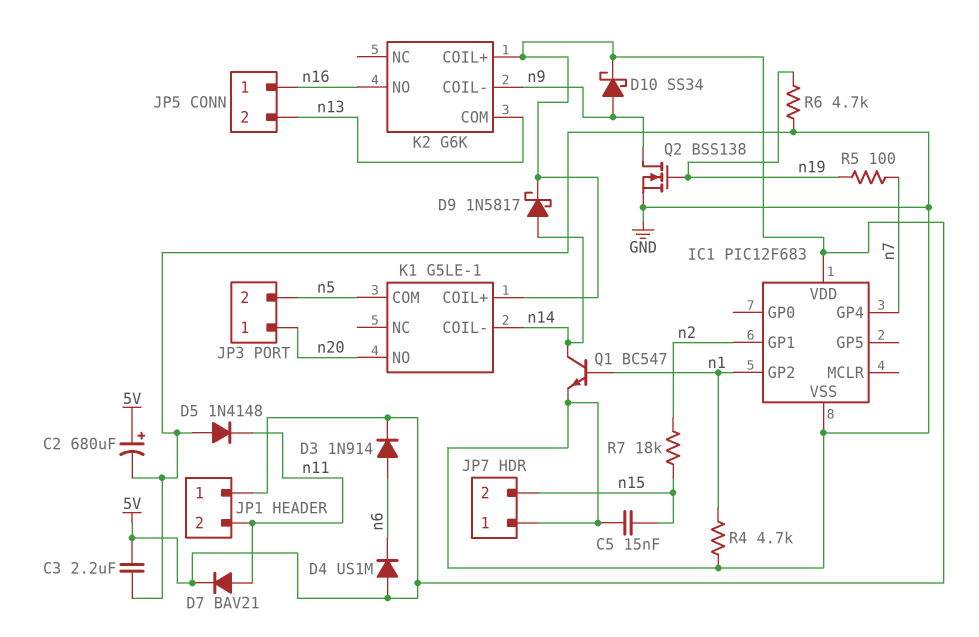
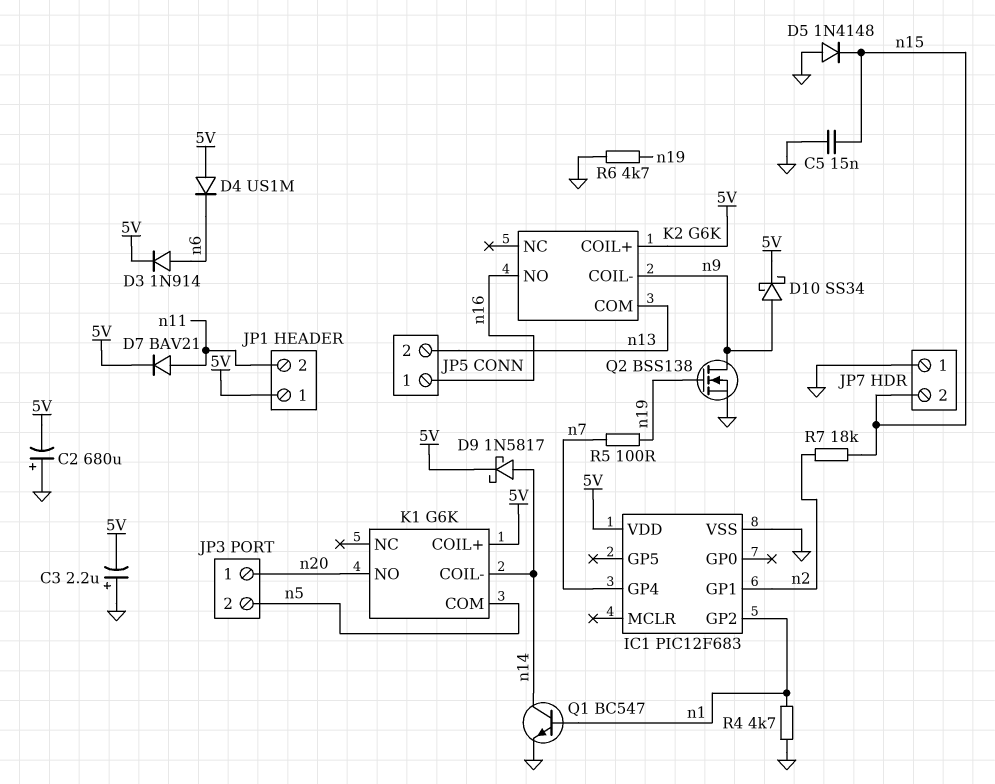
C2: 680uF (plus 5V, minus GND) -> 680uF (plus GND, minus 5V)
C3: 2.2uF (5V, GND) -> 2.2uF (plus GND, minus 5V)
D5: diode 1N4148 (A GND, K n11) -> diode 1N4148 (A GND, K n15)
K1: G5LE-1 -> G6K

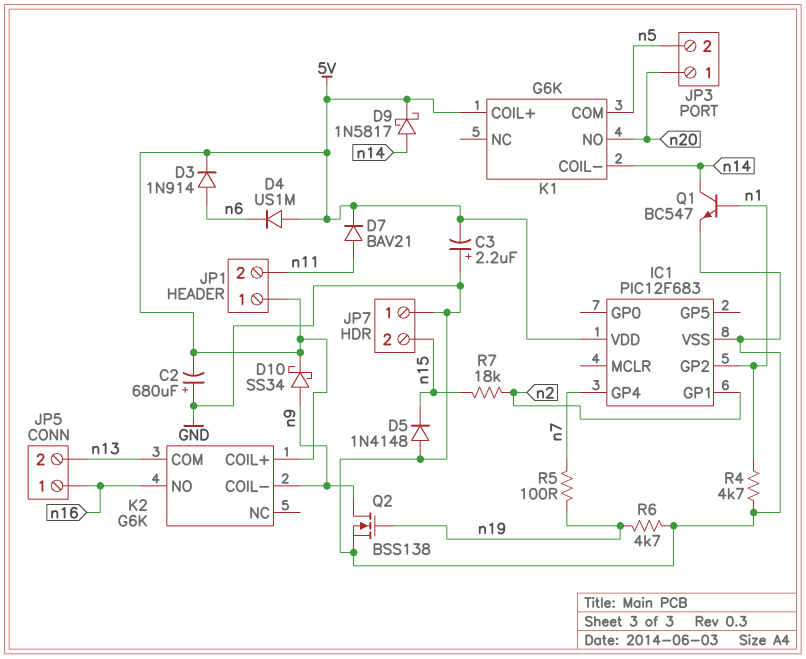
C5: 15nF (GND, n15) -> none

